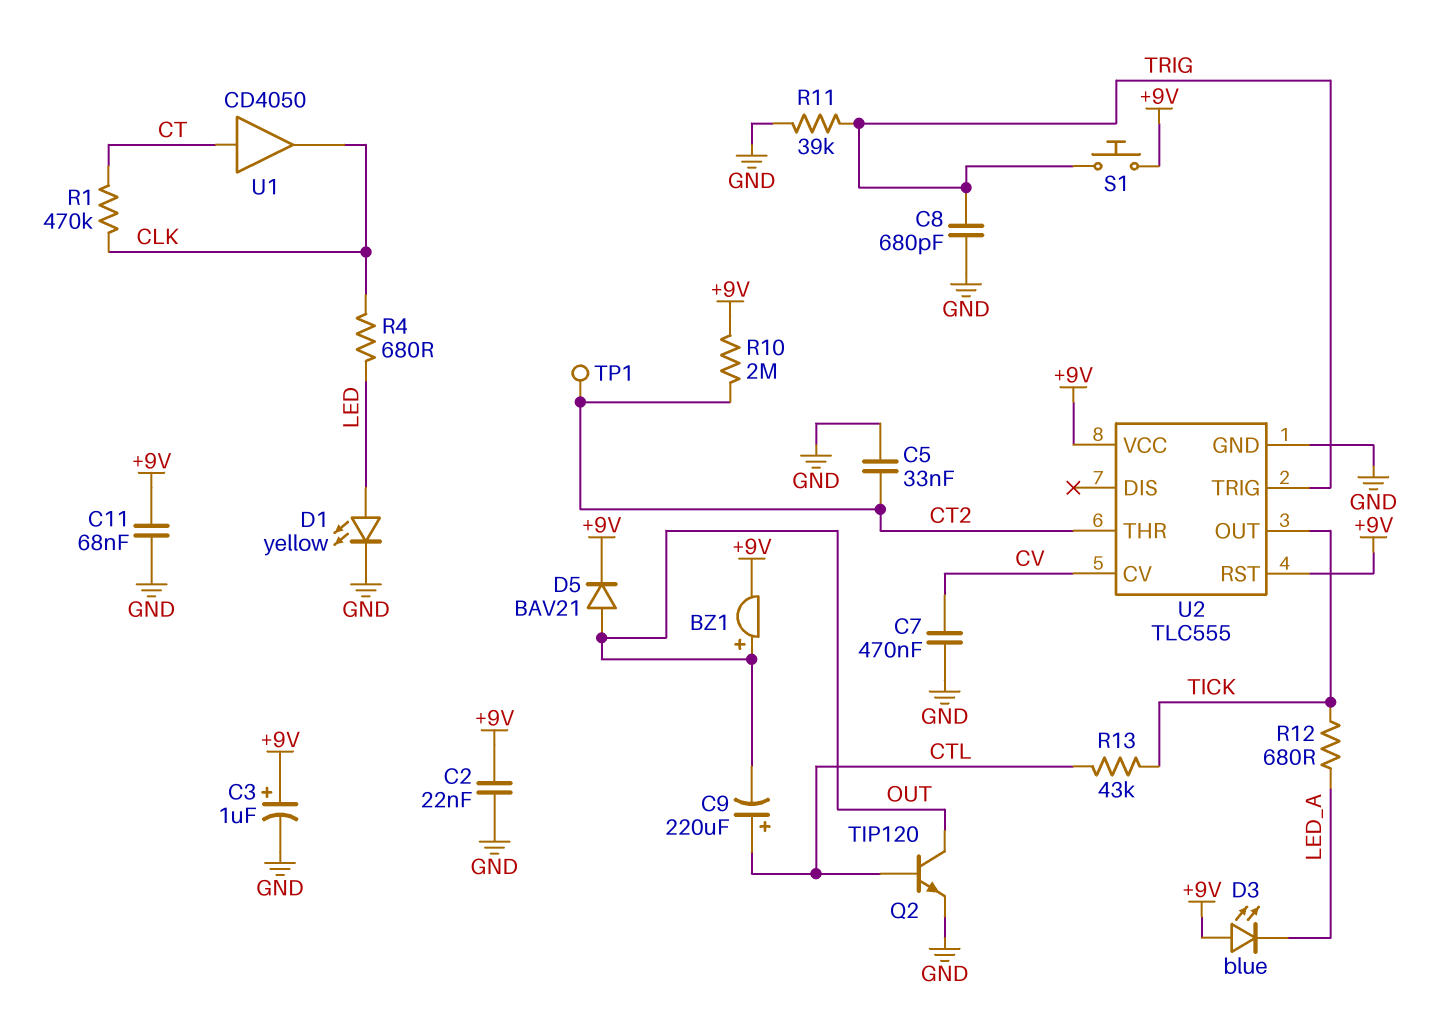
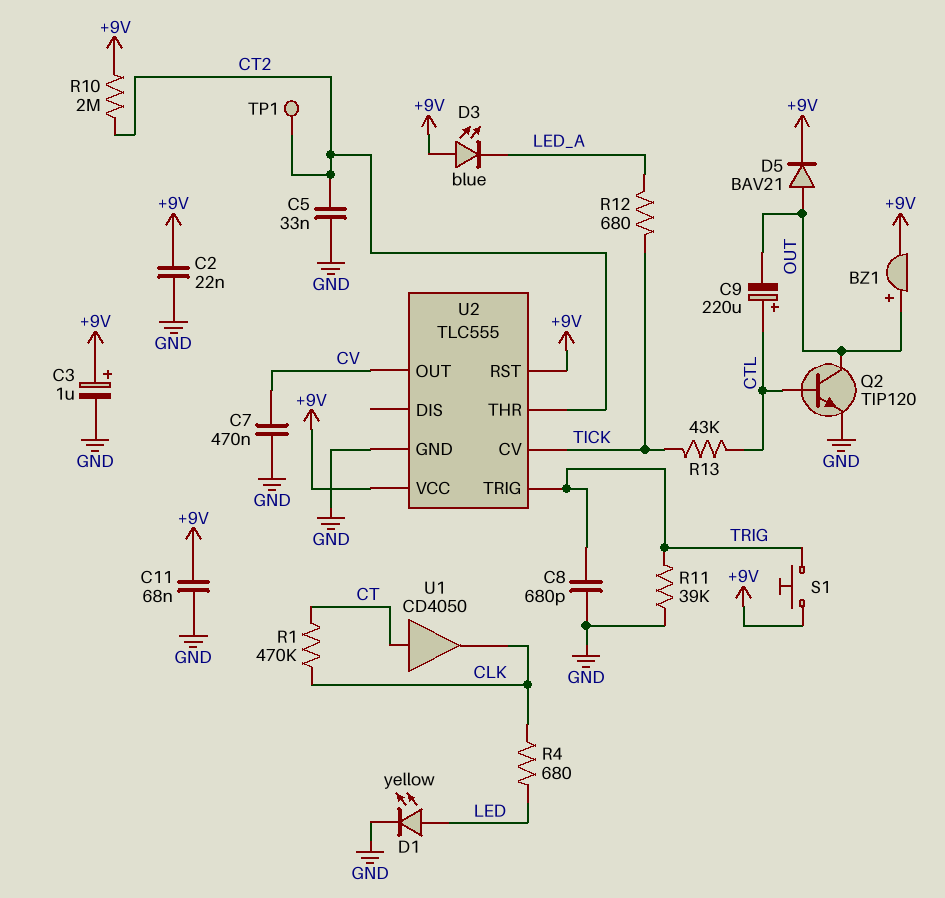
U2 pin CV: CV -> TICK
U2 pin OUT: TICK -> CV

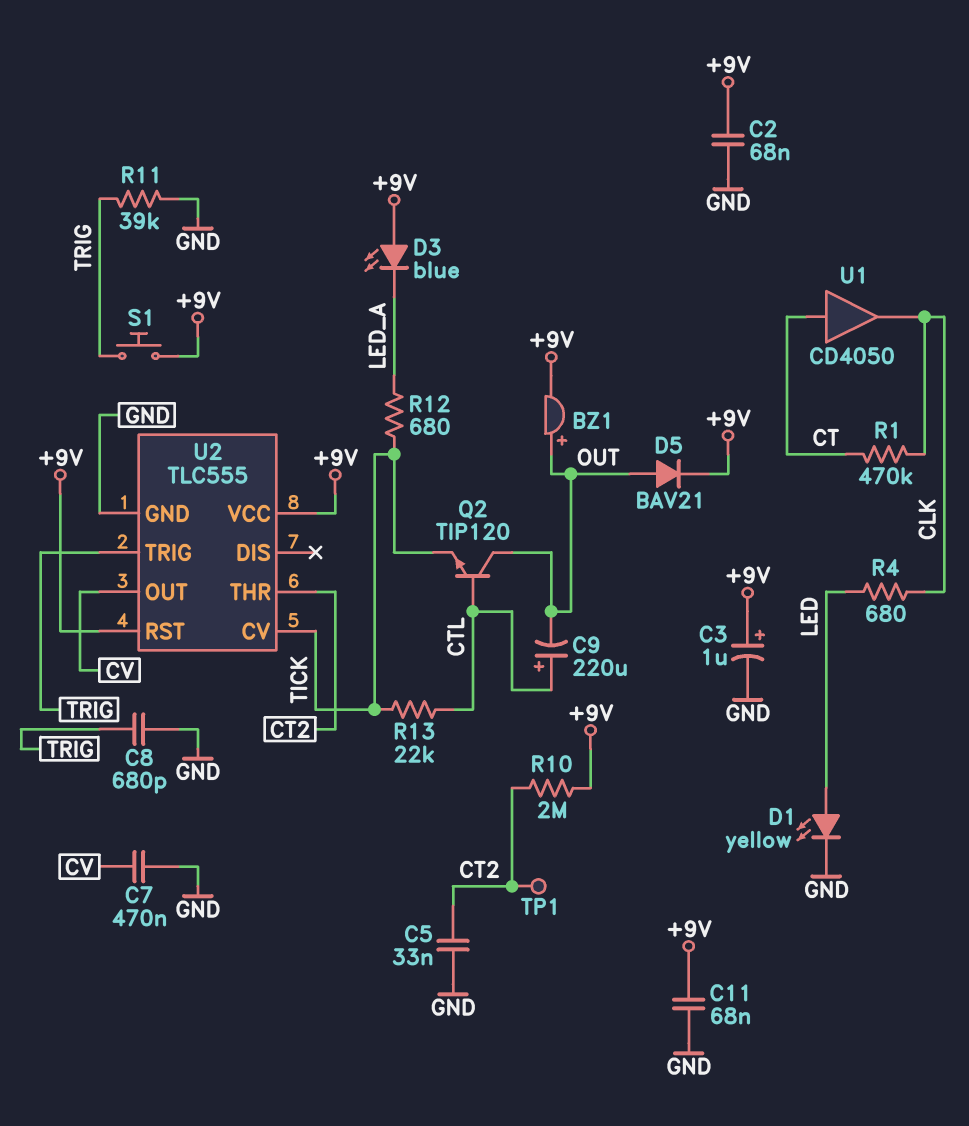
C2: 22nF (+9V, GND) -> 68nF (+9V, GND)
Q2: NPN TIP120 (B CTL, C OUT, E GND) -> NPN TIP120 (B CTL, C OUT, E TICK)
R13: 43k (CTL, TICK) -> 22k (CTL, TICK)

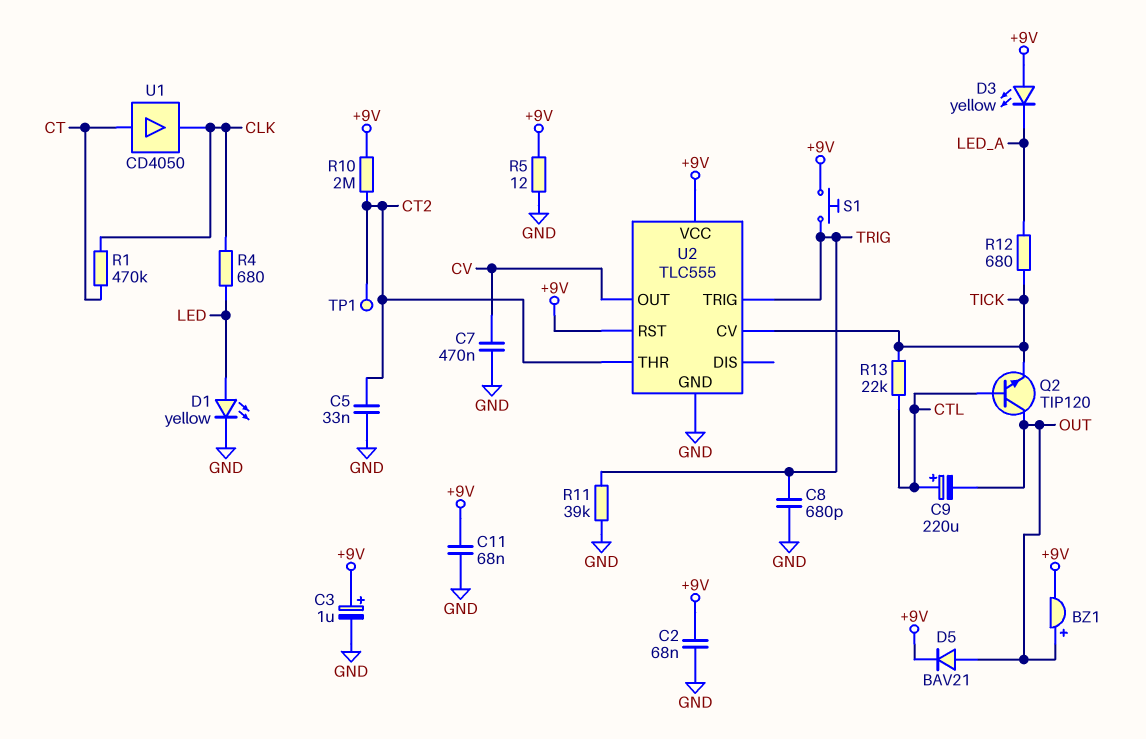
D3: LED blue (A +9V, K LED_A) -> LED yellow (A +9V, K LED_A)
R5: none -> 12 (+9V, GND)

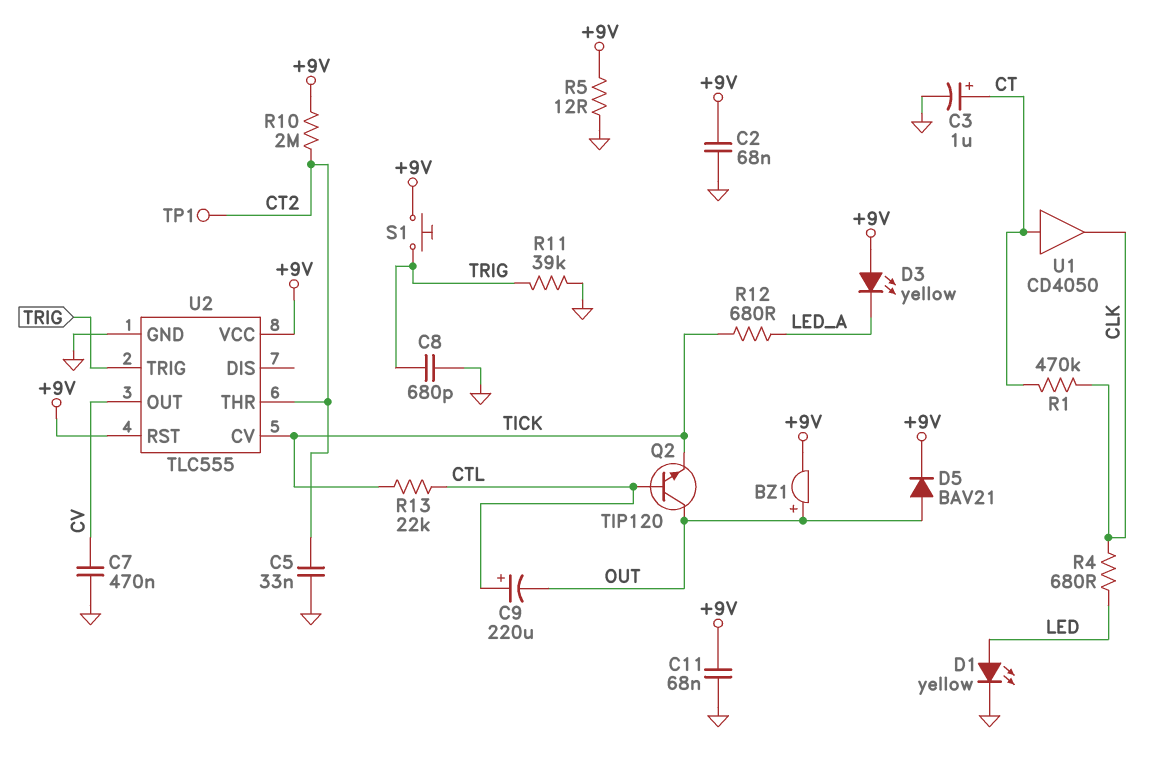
C3: 1uF (plus +9V, minus GND) -> 1uF (plus CT, minus GND)

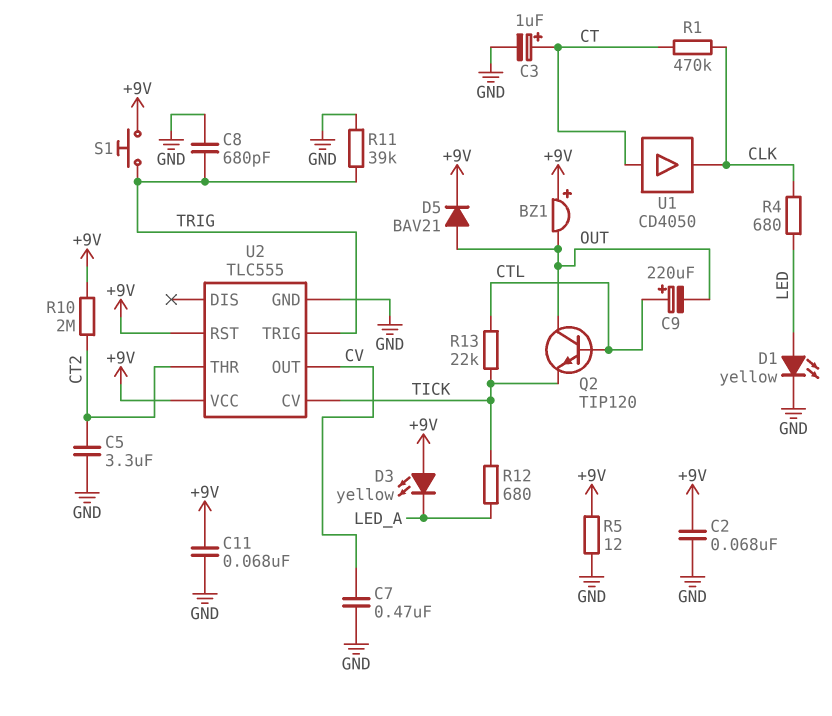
BZ1: buzzer (plus OUT, minus +9V) -> buzzer (plus +9V, minus OUT)
C5: 33nF (CT2, GND) -> 3.3uF (CT2, GND)
TP1: test point (CT2) -> none

